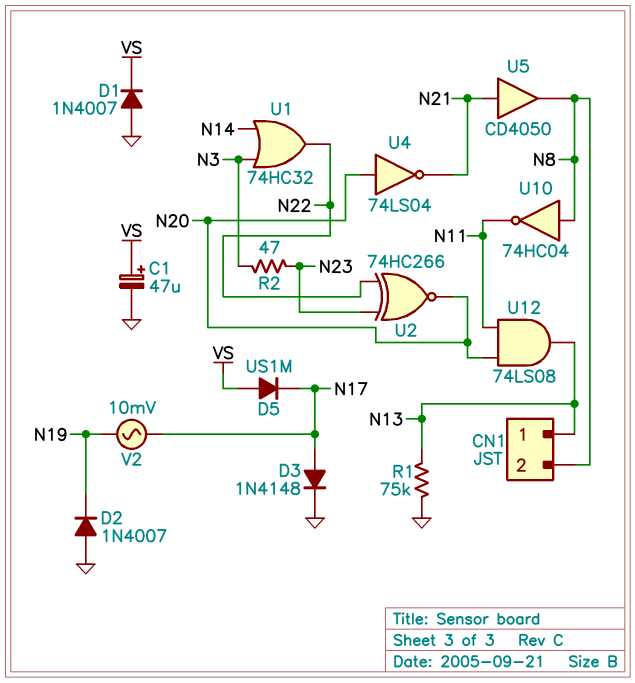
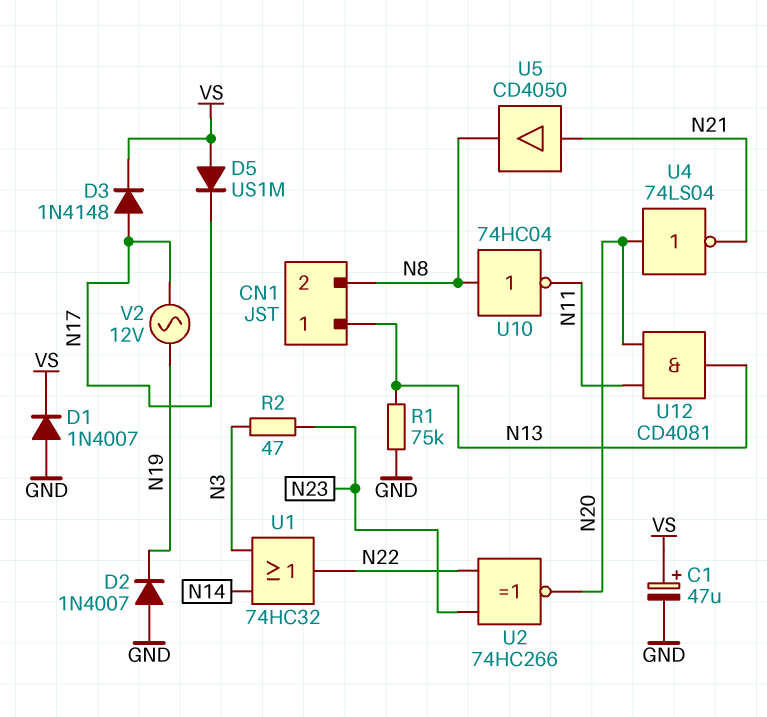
D3: diode 1N4148 (A N17, K GND) -> diode 1N4148 (A N17, K VS)
U12: AND 74LS08 (in N11, in N20, out N13) -> AND CD4081 (in N11, in N20, out N13)
V2: AC 10mV (N17, N19) -> AC 12V (N17, N19)

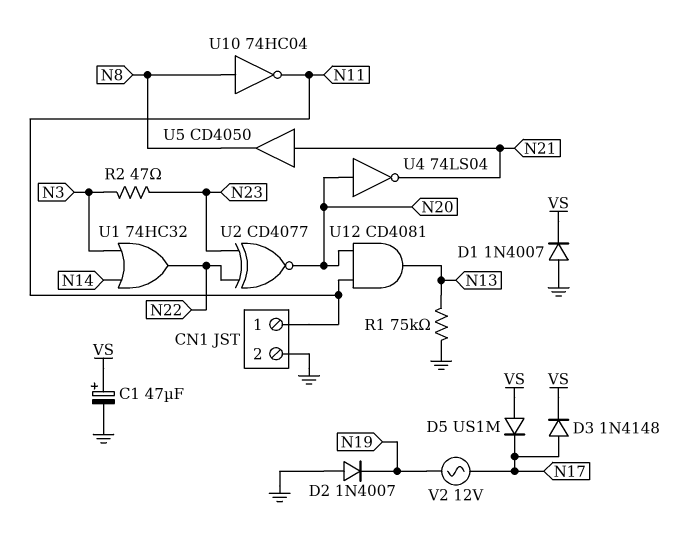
CN1 pin 1: N13 -> N11
CN1 pin 2: N8 -> GND
U2: XNOR 74HC266 (in N22, in N23, out N20) -> XNOR CD4077 (in N22, in N23, out N20)

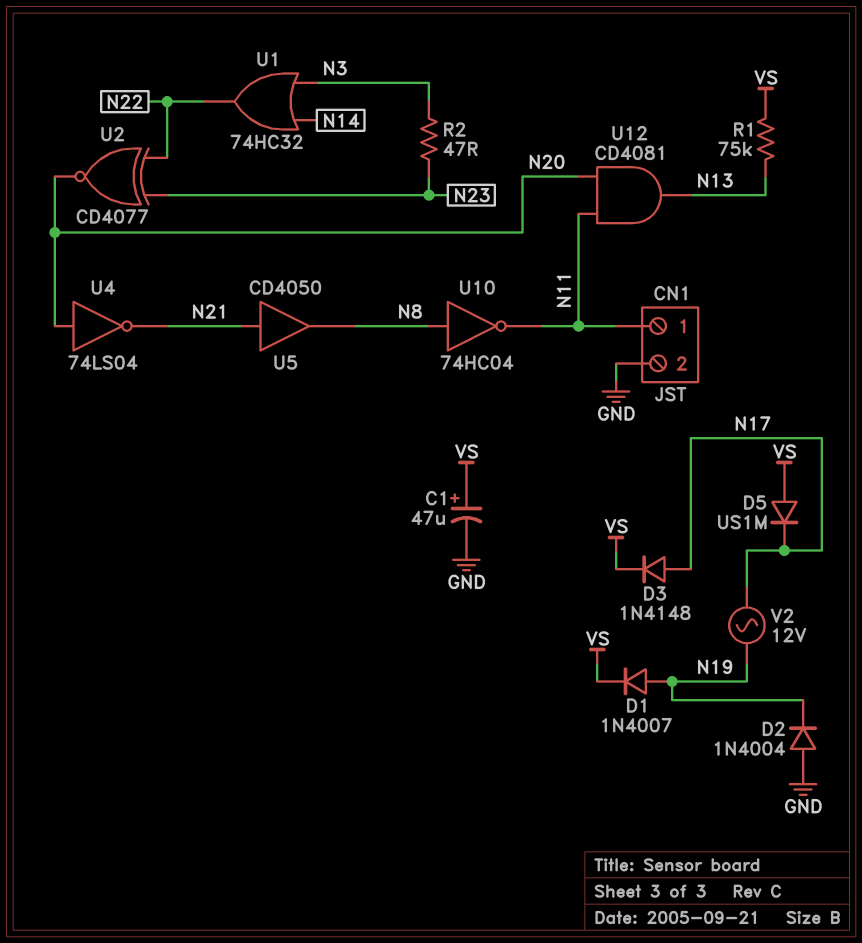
D1: diode 1N4007 (A GND, K VS) -> diode 1N4007 (A N19, K VS)
D2: diode 1N4007 (A GND, K N19) -> diode 1N4004 (A GND, K N19)
R1: 75k (GND, N13) -> 75k (N13, VS)

